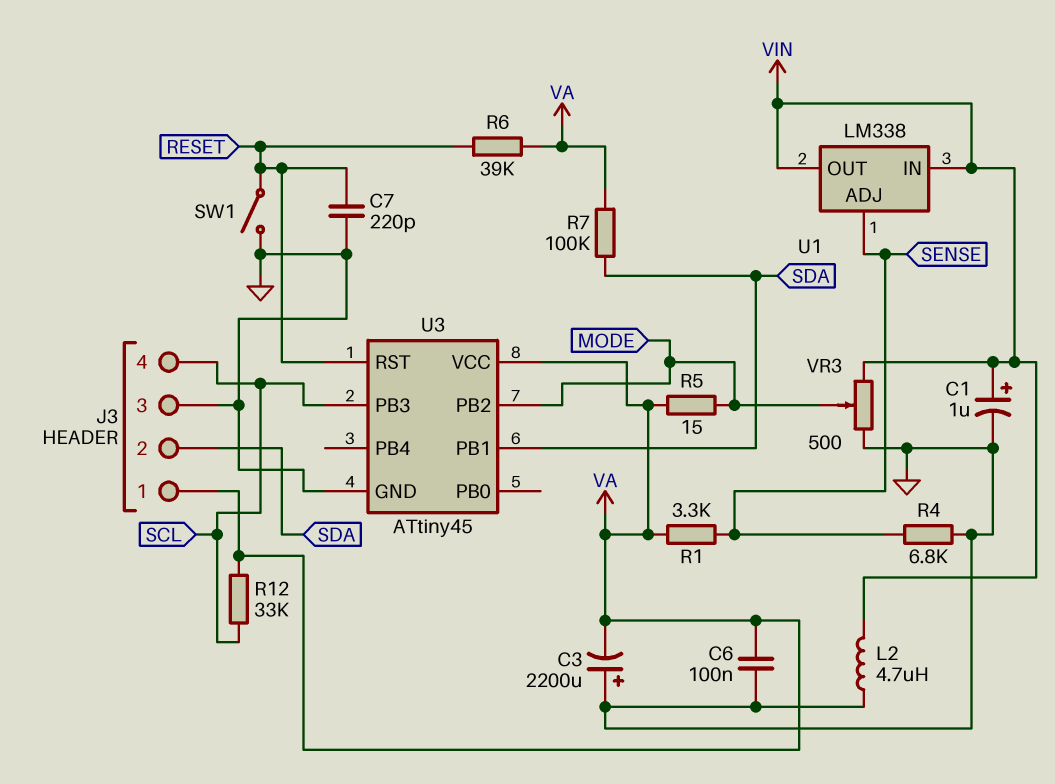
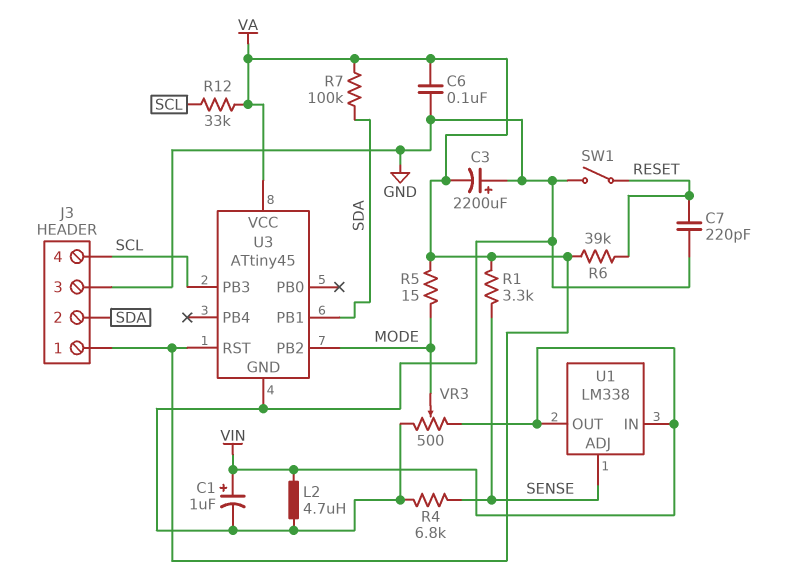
U3 pin RST: RESET -> VA

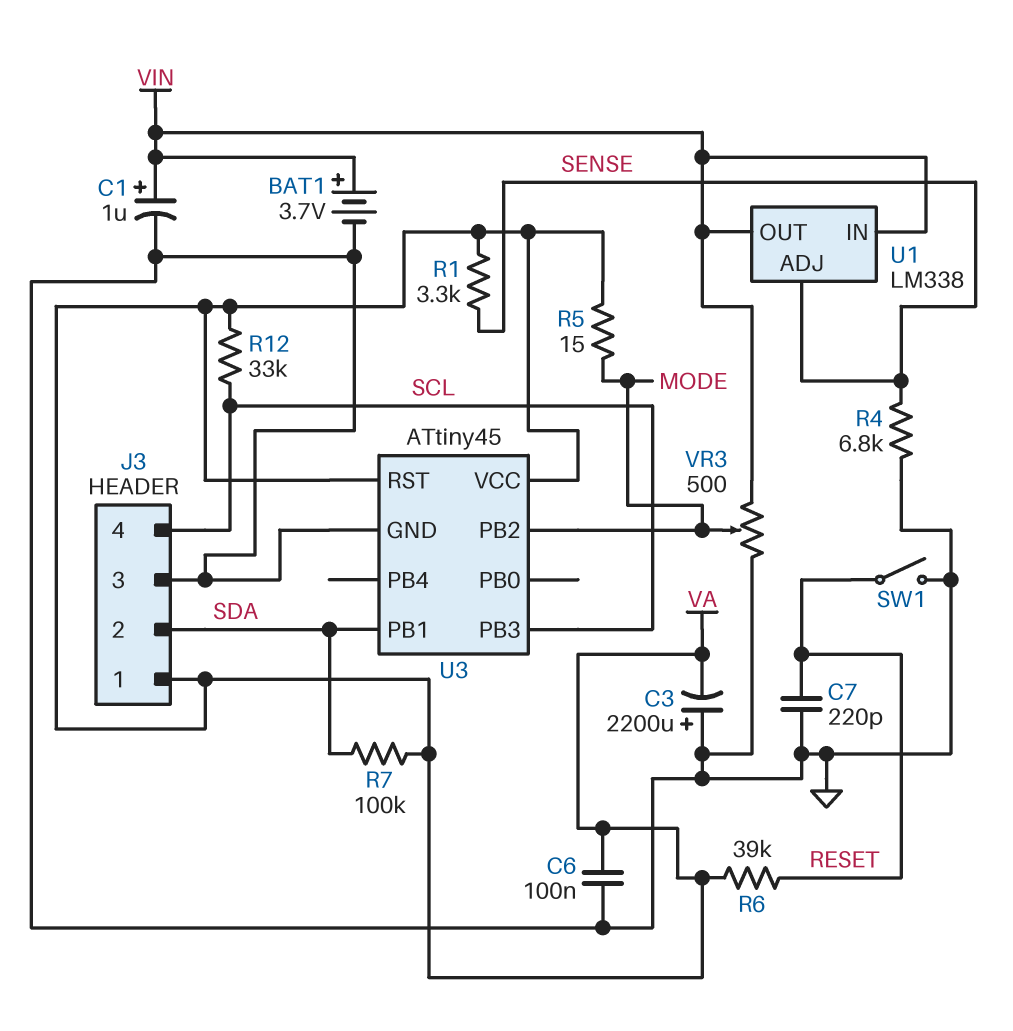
BAT1: none -> 3.7V (plus VIN, minus GND)
L2: 4.7uH (GND, VIN) -> none

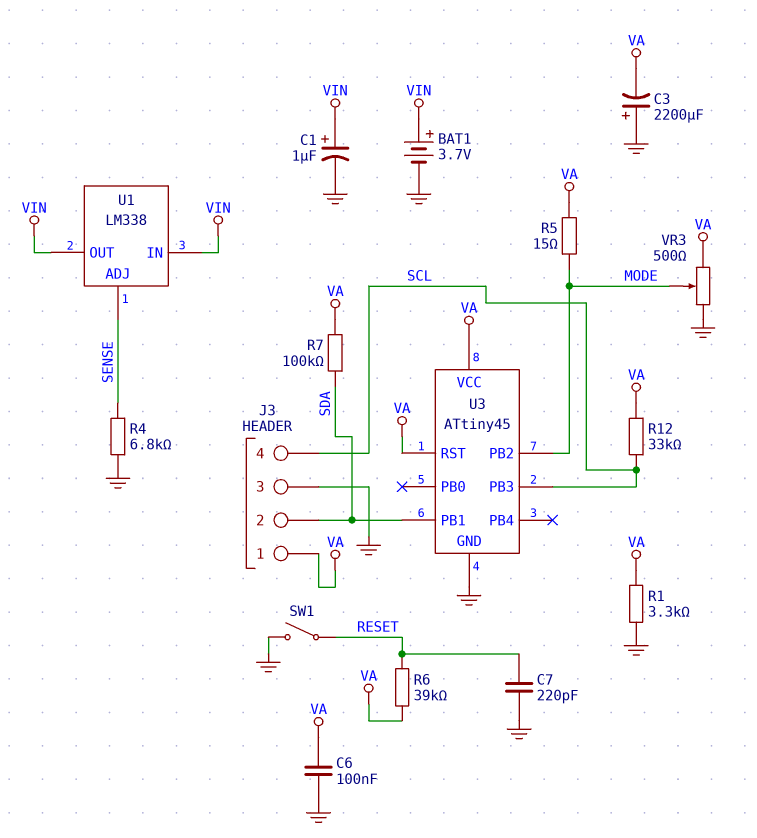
R1: 3.3k (SENSE, VA) -> 3.3k (GND, VA)
VR3: 500 (GND, VIN, wiper MODE) -> 500 (GND, VA, wiper MODE)

